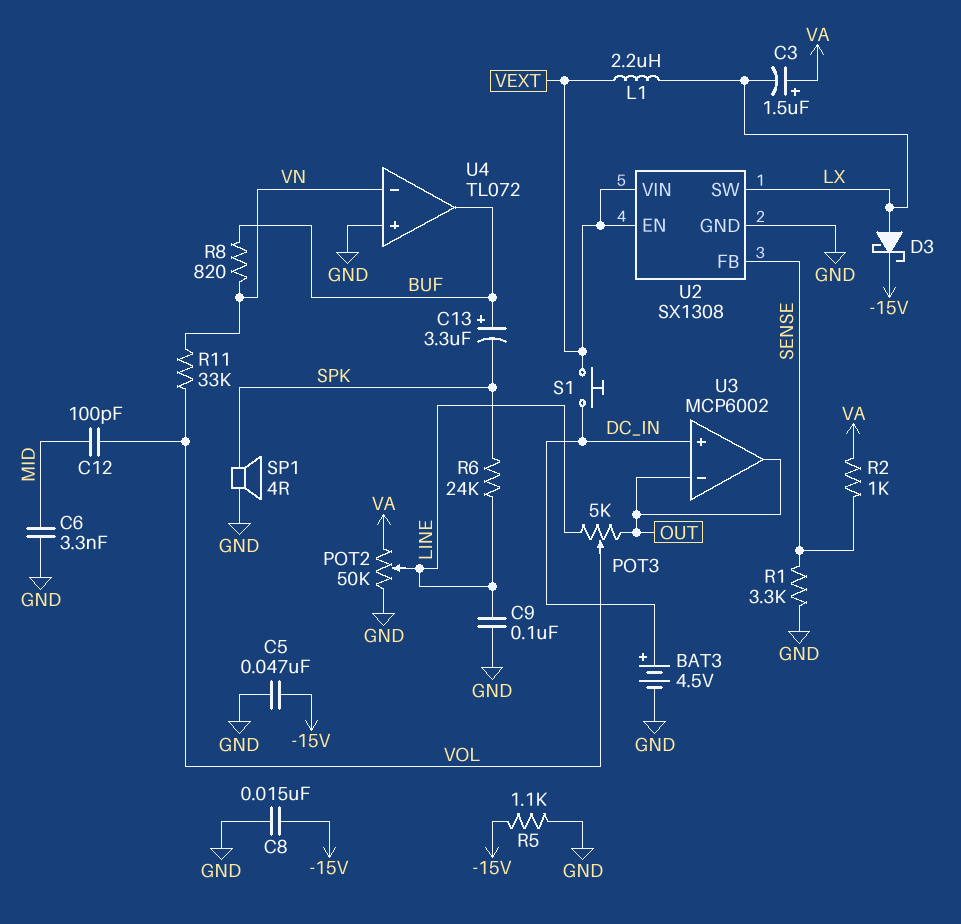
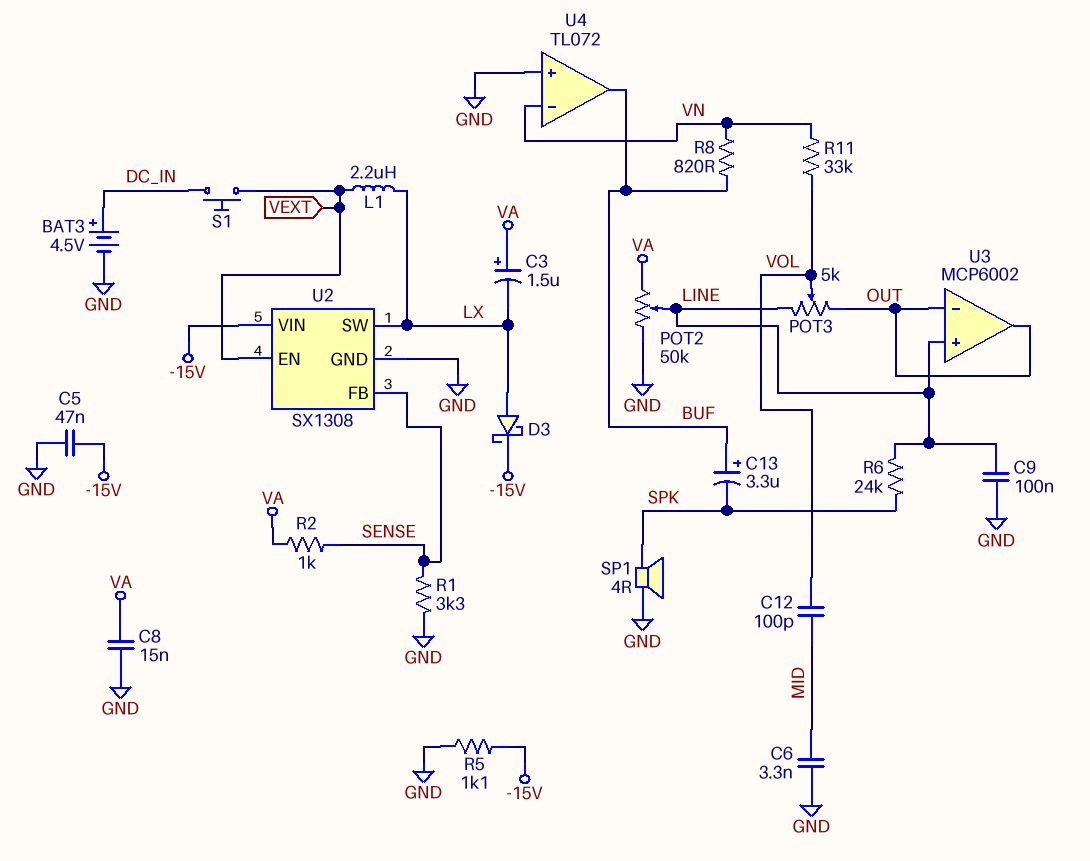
C8: 15nF (-15V, GND) -> 15nF (GND, VA)
U2 pin VIN: VEXT -> -15V
U3 pin in+: DC_IN -> LINE

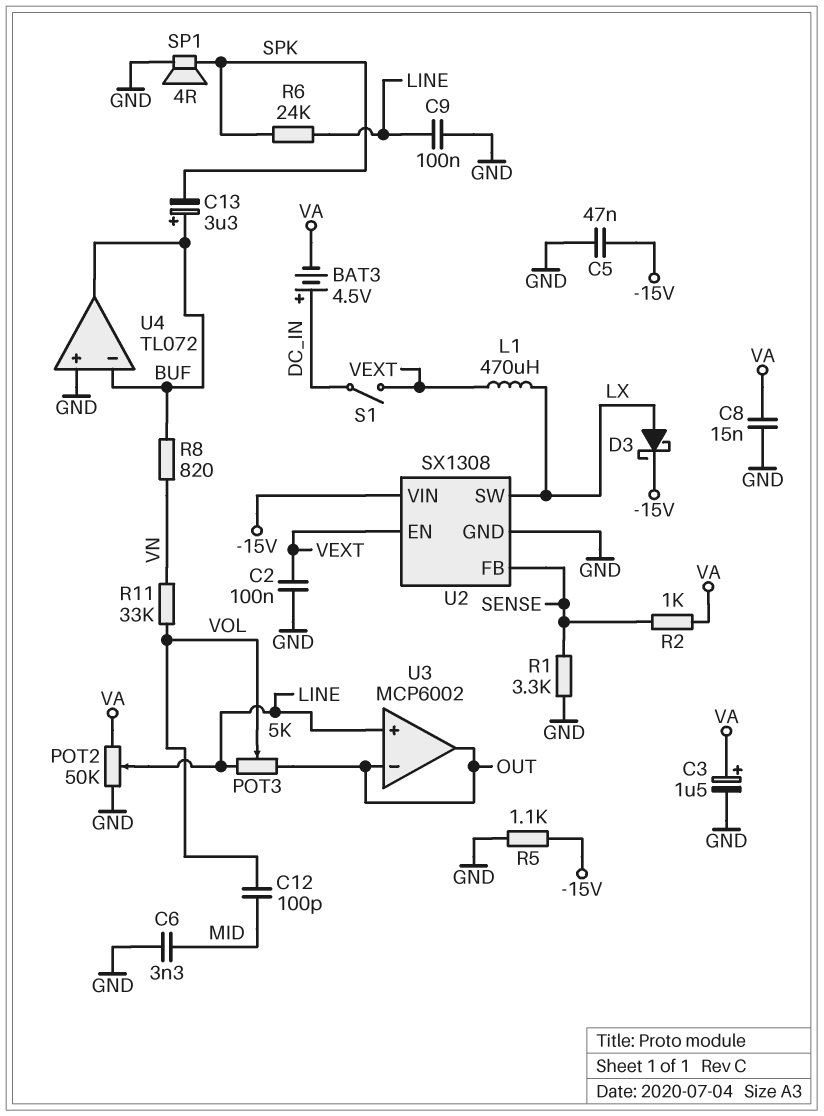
BAT3: 4.5V (plus DC_IN, minus GND) -> 4.5V (plus DC_IN, minus VA)
C2: none -> 100nF (GND, VEXT)
C3: 1.5uF (plus VA, minus LX) -> 1.5uF (plus VA, minus GND)
L1: 2.2uH (LX, VEXT) -> 470uH (LX, VEXT)
S1: button (DC_IN, VEXT) -> switch (DC_IN, VEXT)
U4 pin in-: VN -> BUF

